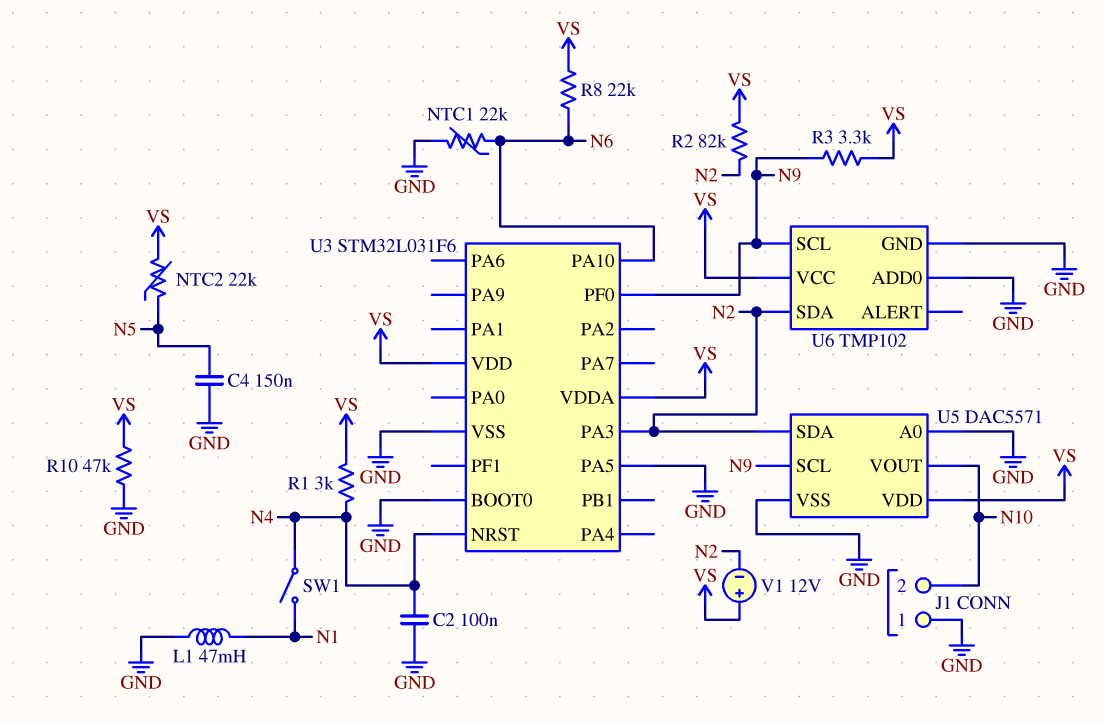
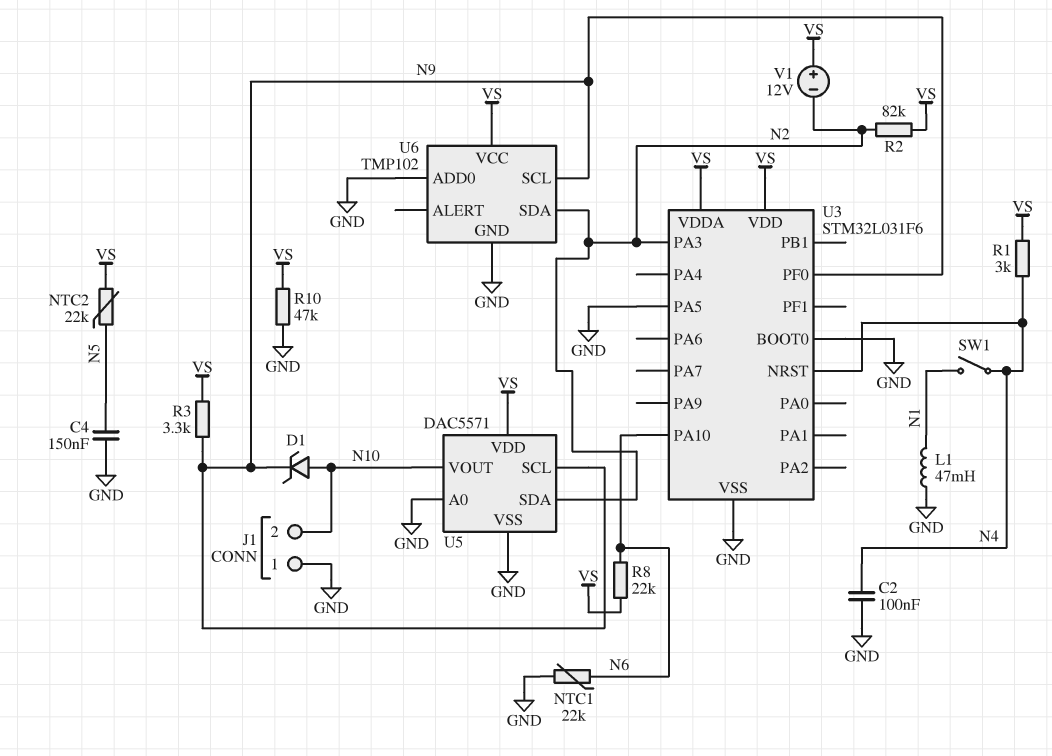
D1: none -> zener (A N10, K N9)

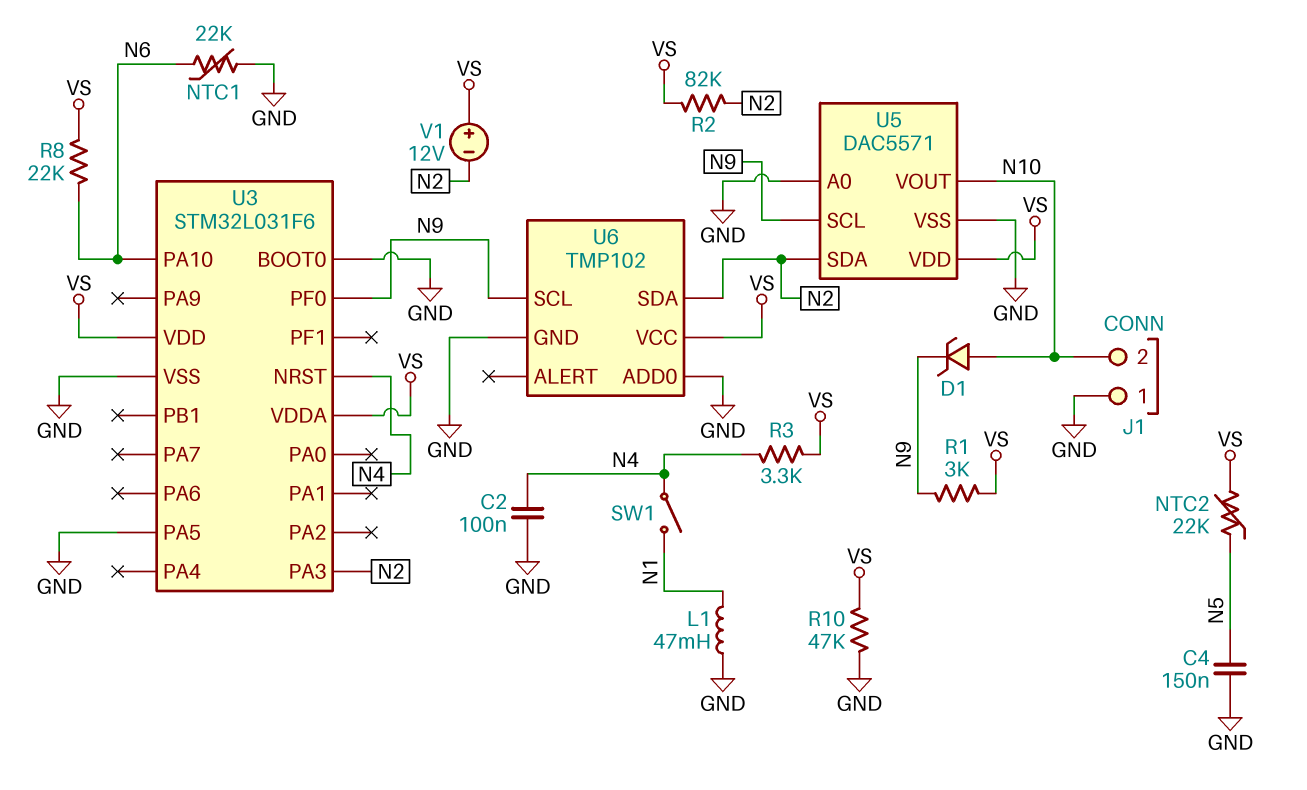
R1: 3k (N4, VS) -> 3k (N9, VS)
R3: 3.3k (N9, VS) -> 3.3k (N4, VS)

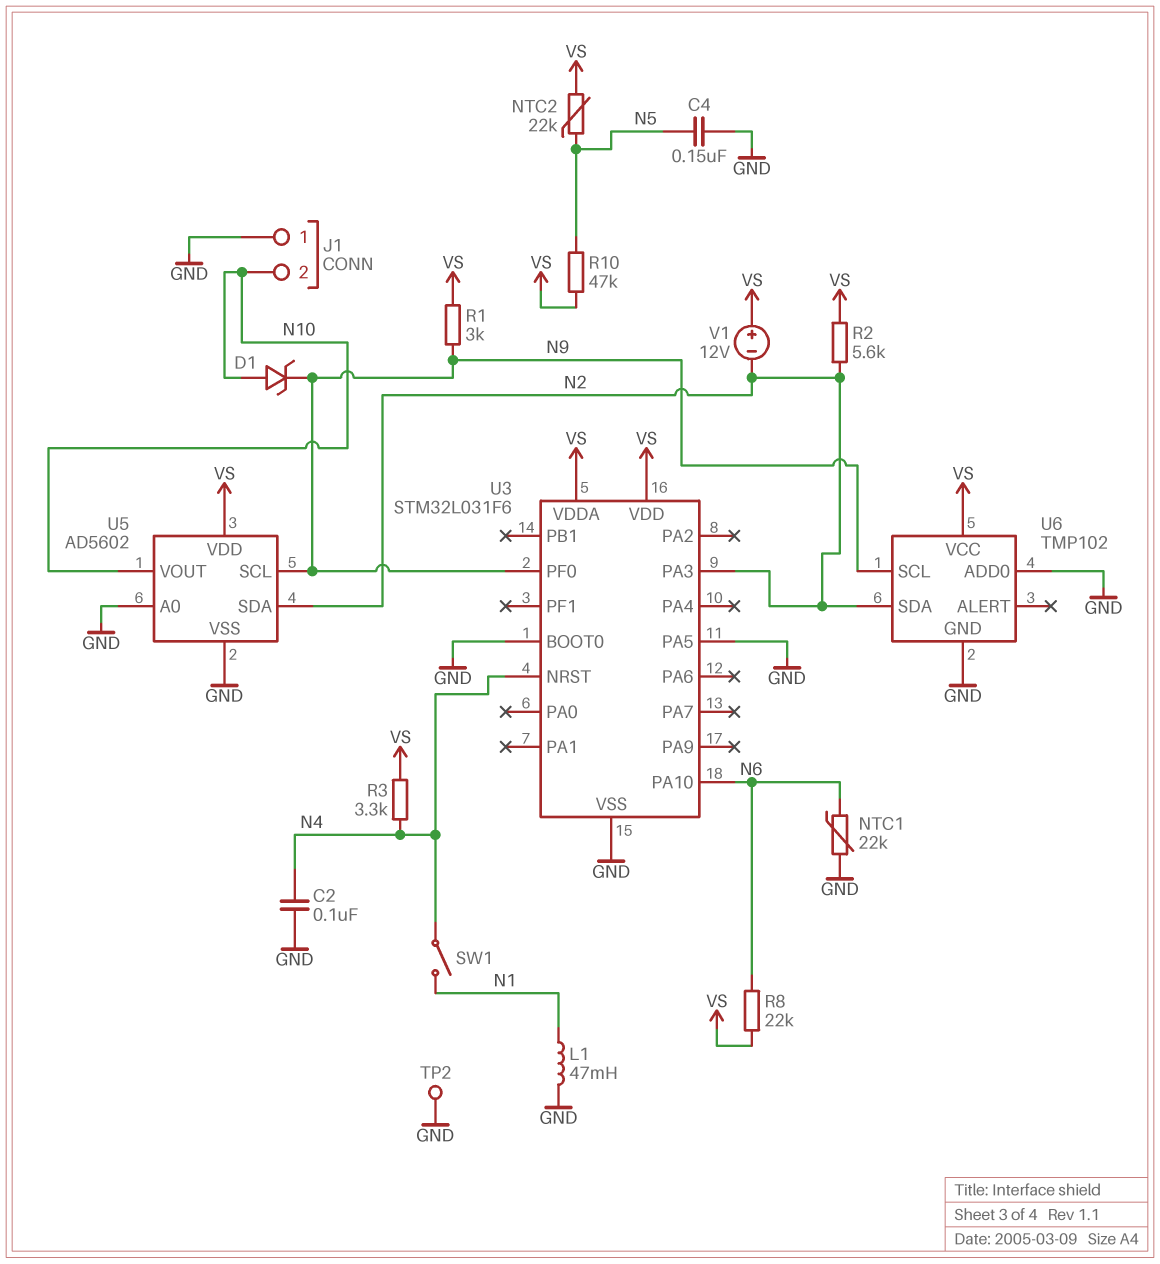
R2: 82k (N2, VS) -> 5.6k (N2, VS)
R10: 47k (GND, VS) -> 47k (N5, VS)
TP2: none -> test point (GND)
U5: DAC5571 -> AD5602

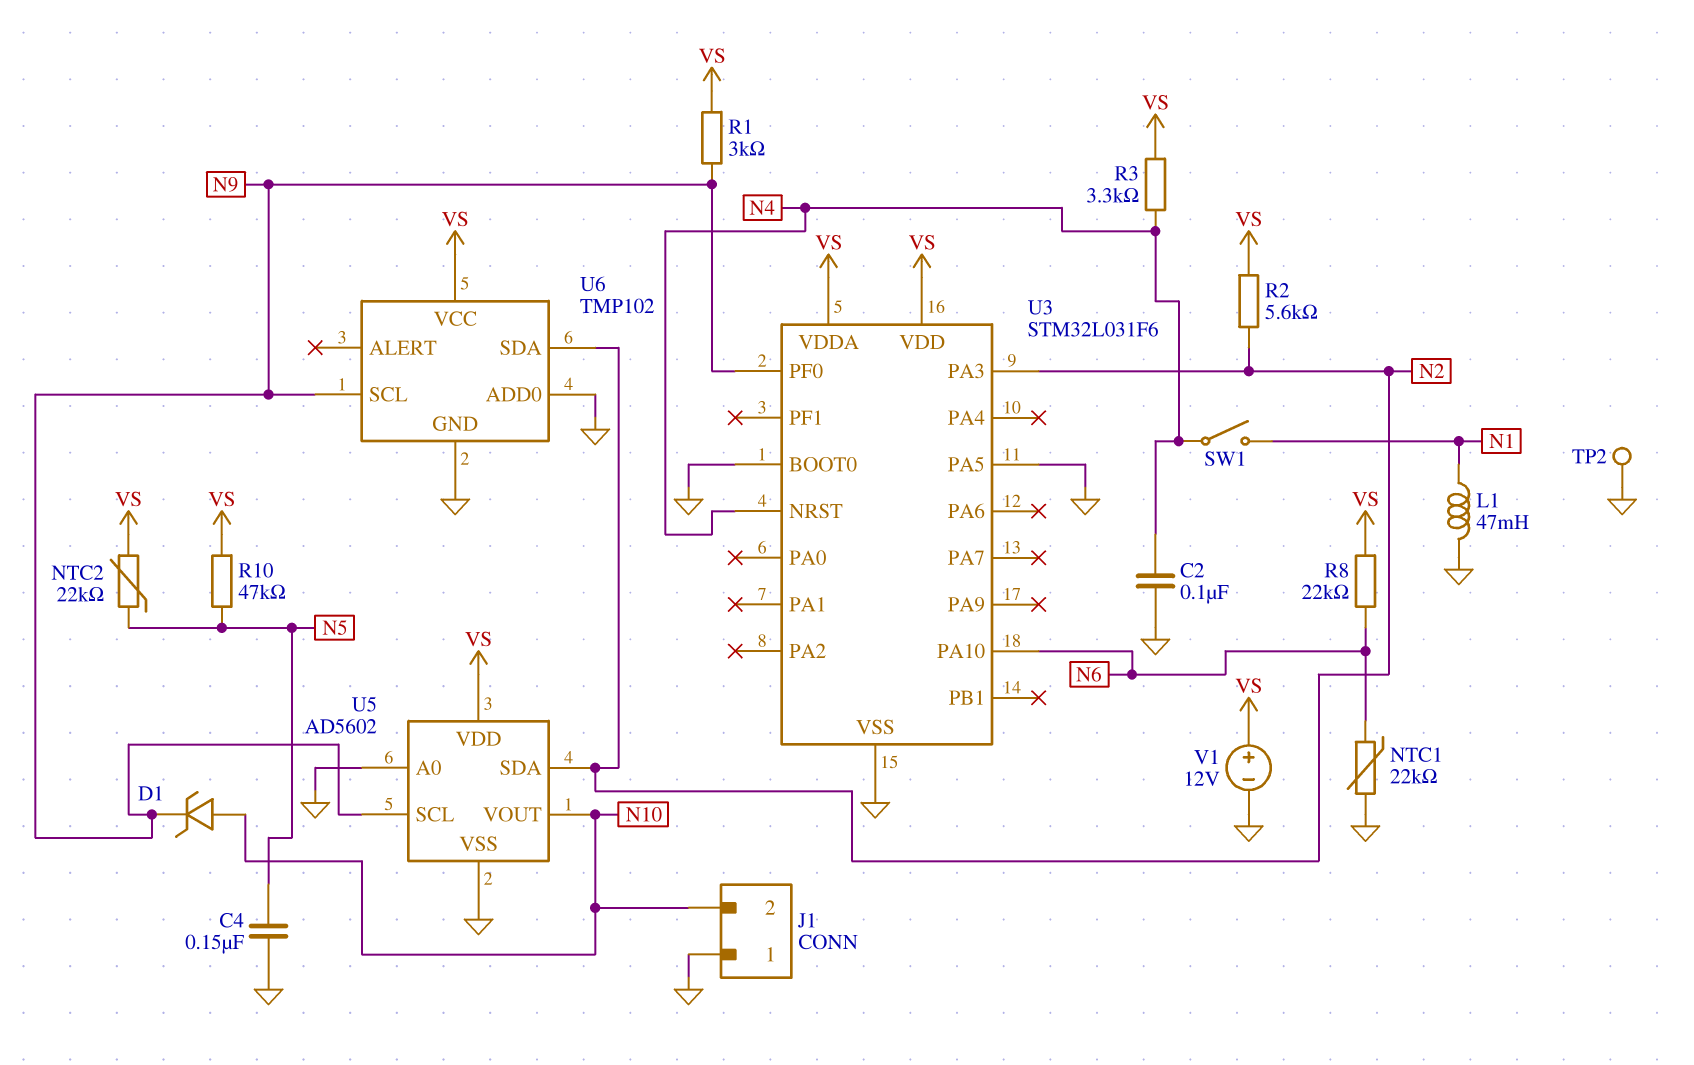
V1: 12V (plus VS, minus N2) -> 12V (plus VS, minus GND)

